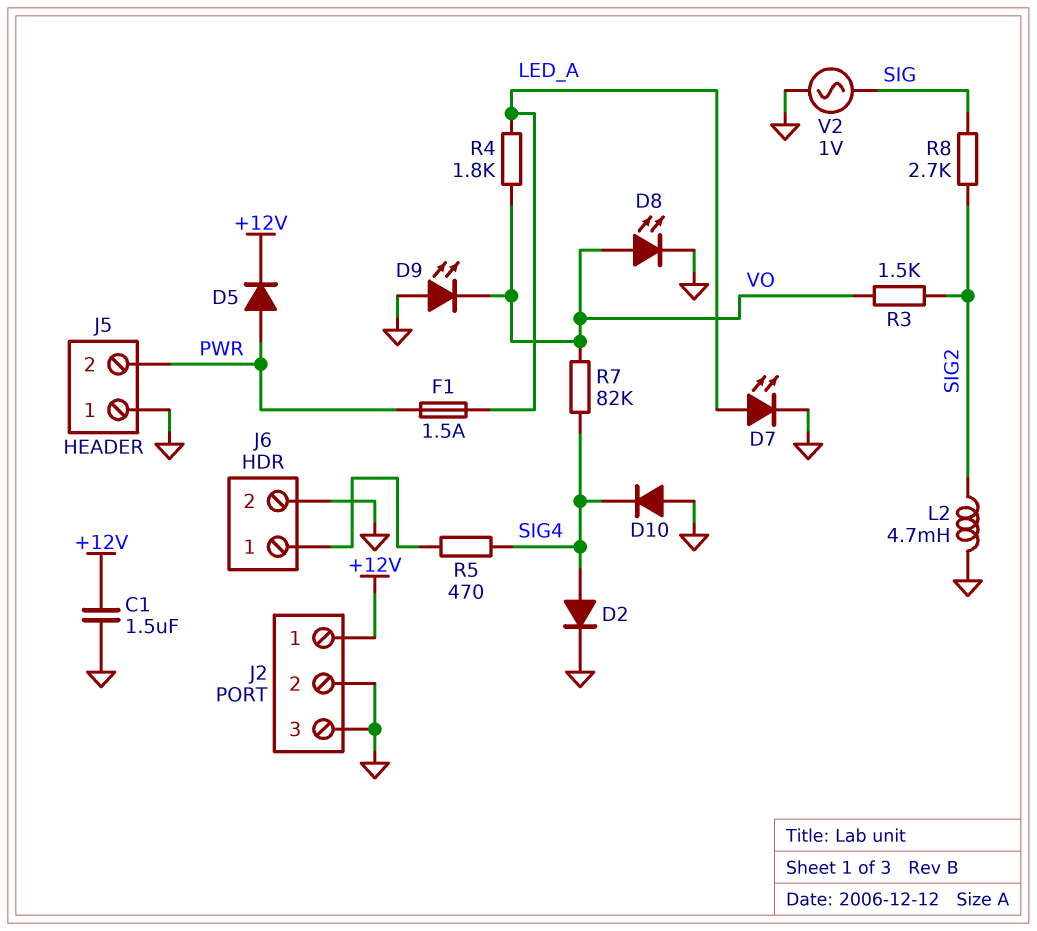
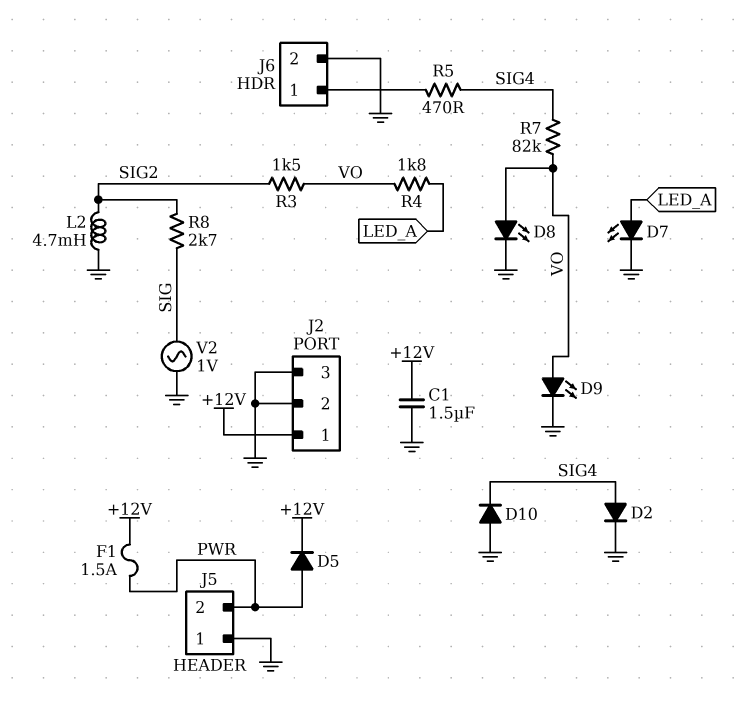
D9: LED (A GND, K VO) -> LED (A VO, K GND)
F1: 1.5A (LED_A, PWR) -> 1.5A (+12V, PWR)

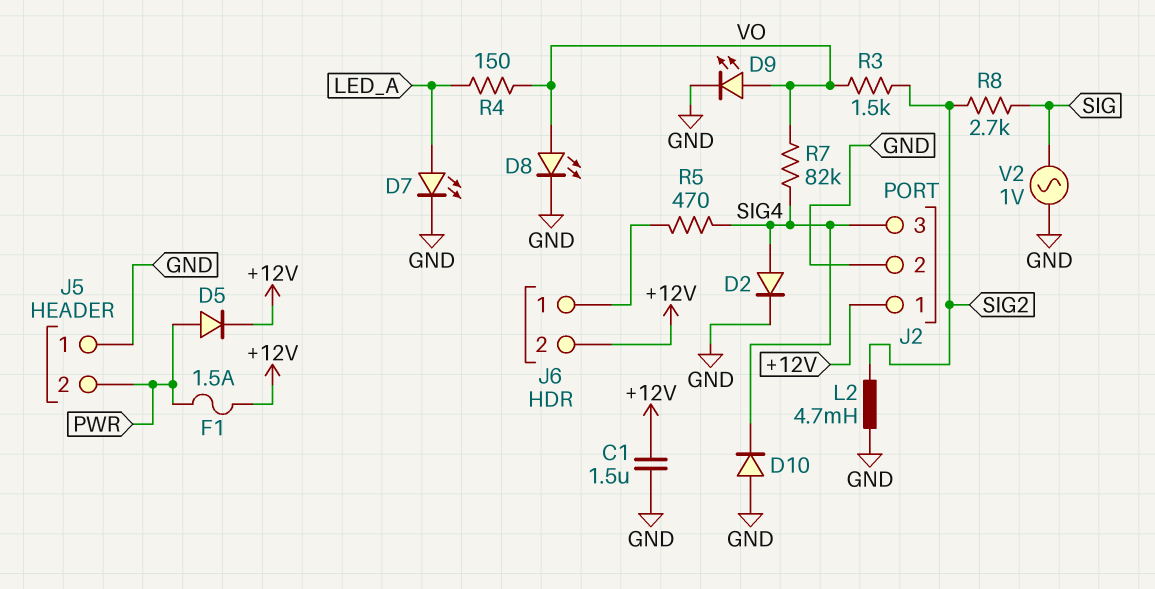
J2 pin 3: GND -> SIG4
J6 pin 2: GND -> +12V
R4: 1.8k (LED_A, VO) -> 150 (LED_A, VO)

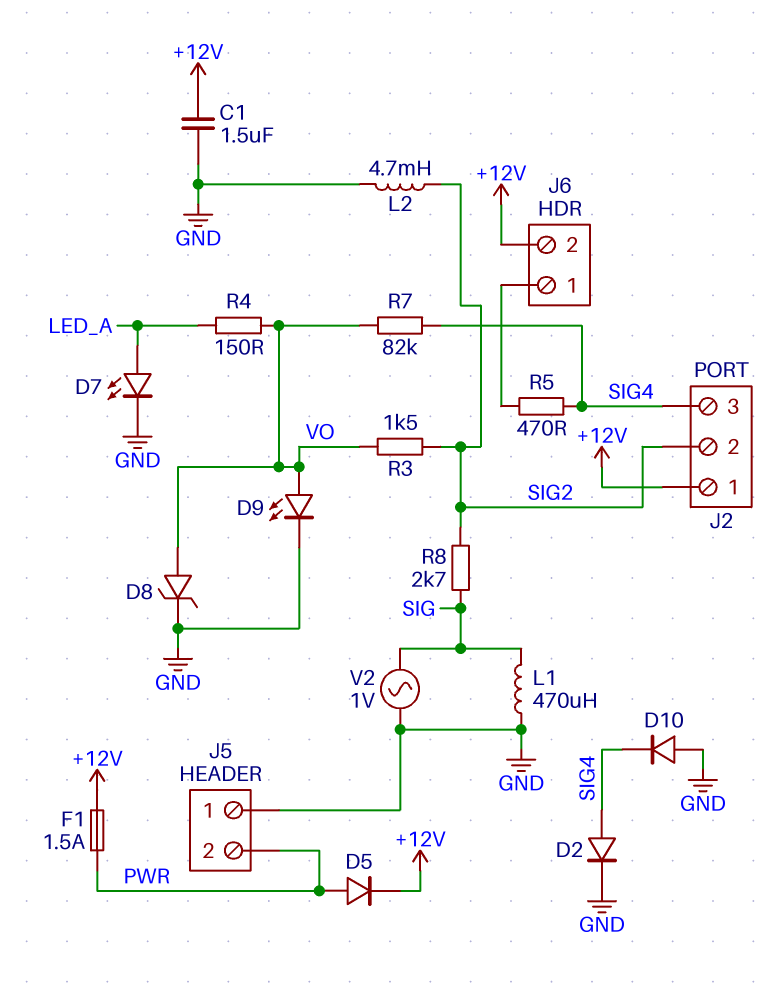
D8: LED (A VO, K GND) -> zener (A VO, K GND)
J2 pin 2: GND -> SIG2
L1: none -> 470uH (GND, SIG)

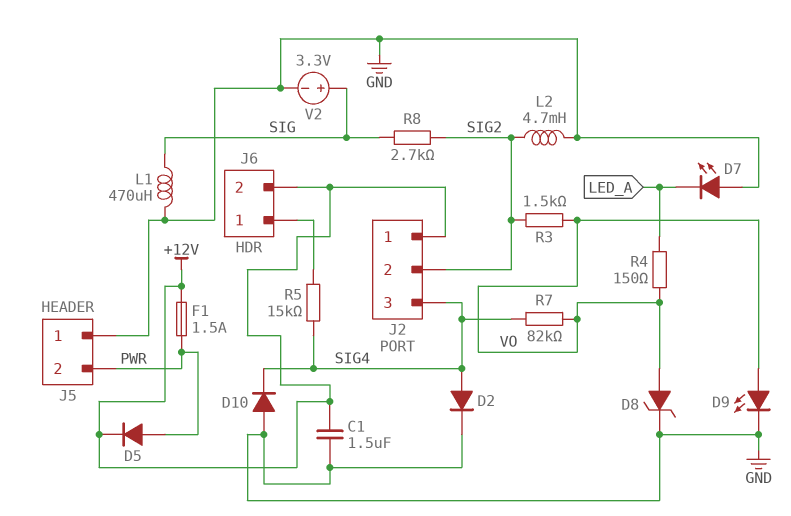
D7: LED (A LED_A, K GND) -> LED (A GND, K LED_A)
R5: 470 (J6/1, SIG4) -> 15k (J6/1, SIG4)
V2: AC 1V (GND, SIG) -> 3.3V (plus SIG, minus GND)

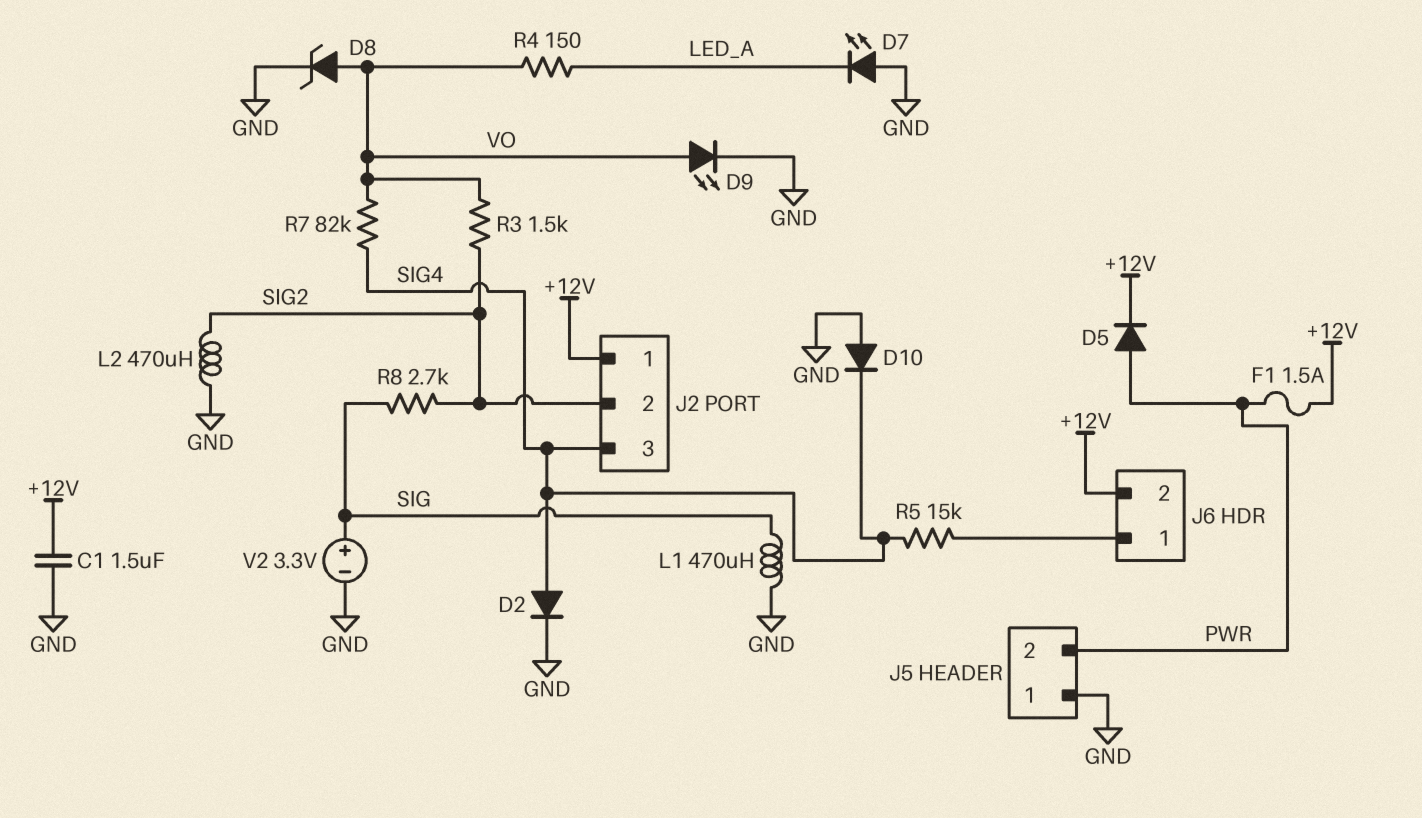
L2: 4.7mH (GND, SIG2) -> 470uH (GND, SIG2)

